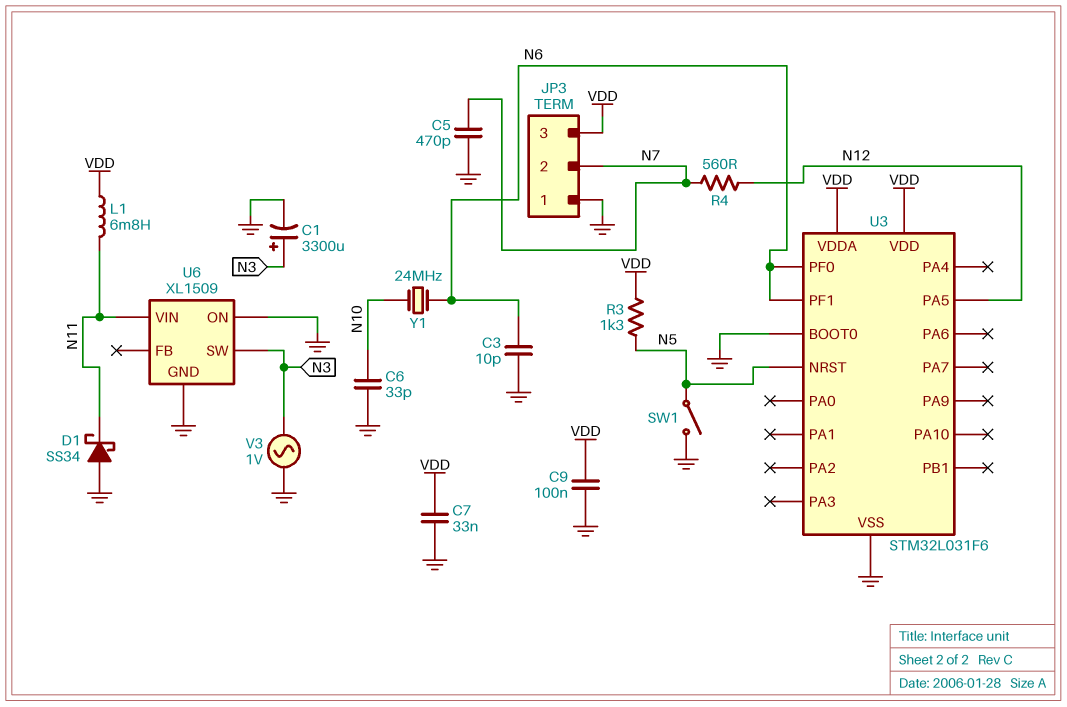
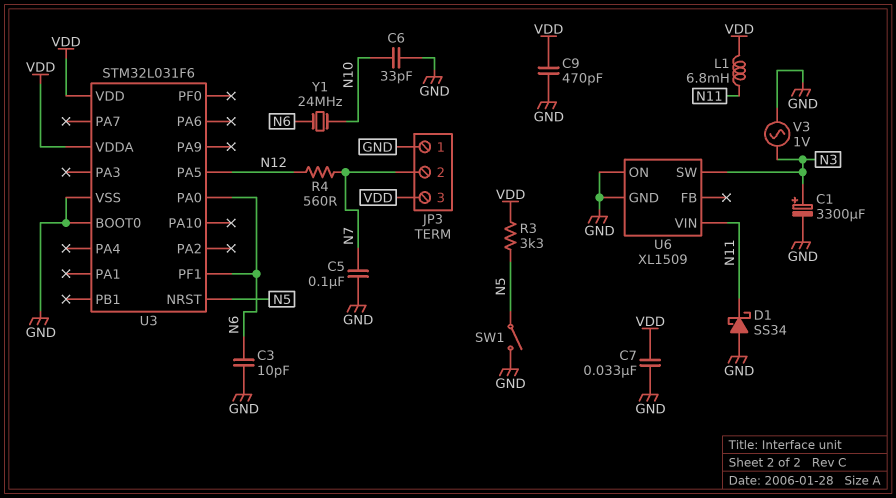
C5: 470pF (GND, N7) -> 100nF (GND, N7)
C9: 100nF (GND, VDD) -> 470pF (GND, VDD)
R3: 1.3k (N5, VDD) -> 3.3k (N5, VDD)
U3 pin PA0: none -> N6
U3 pin PF0: N6 -> none

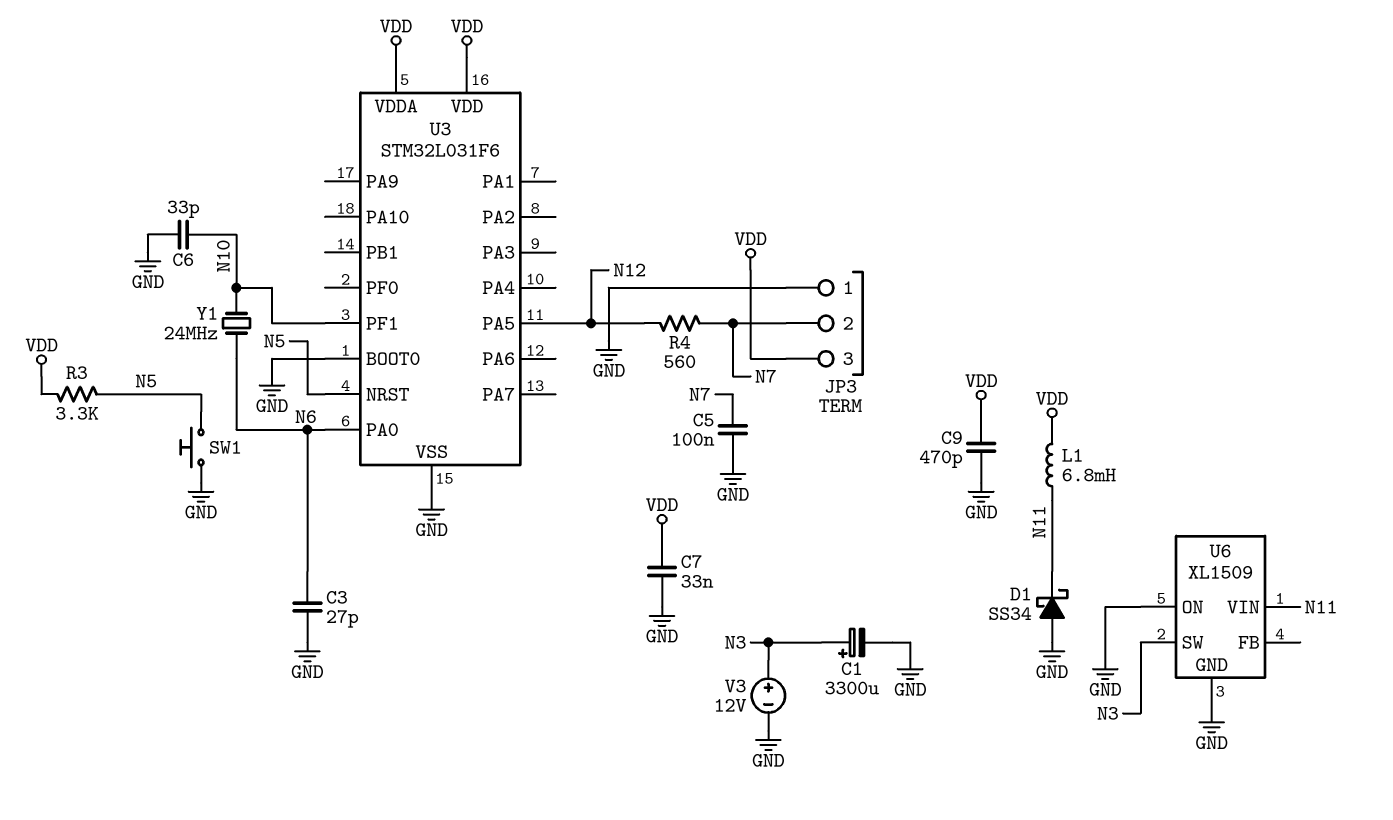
C3: 10pF (GND, N6) -> 27pF (GND, N6)
SW1: switch (GND, N5) -> button (GND, N5)
U3 pin PF1: N6 -> N10
V3: AC 1V (GND, N3) -> 12V (plus N3, minus GND)

